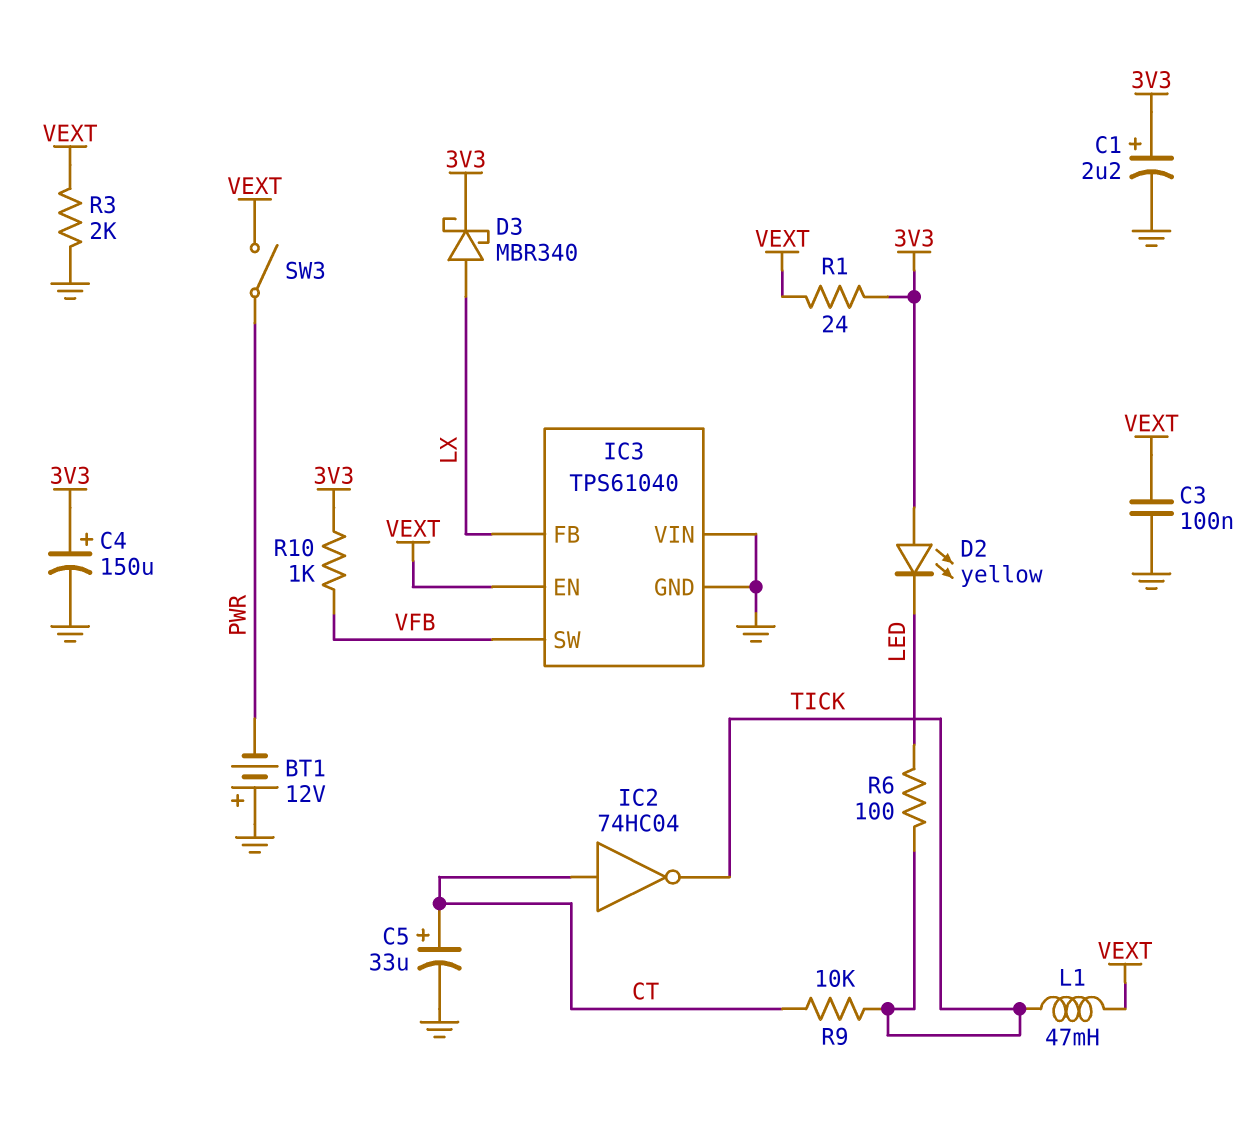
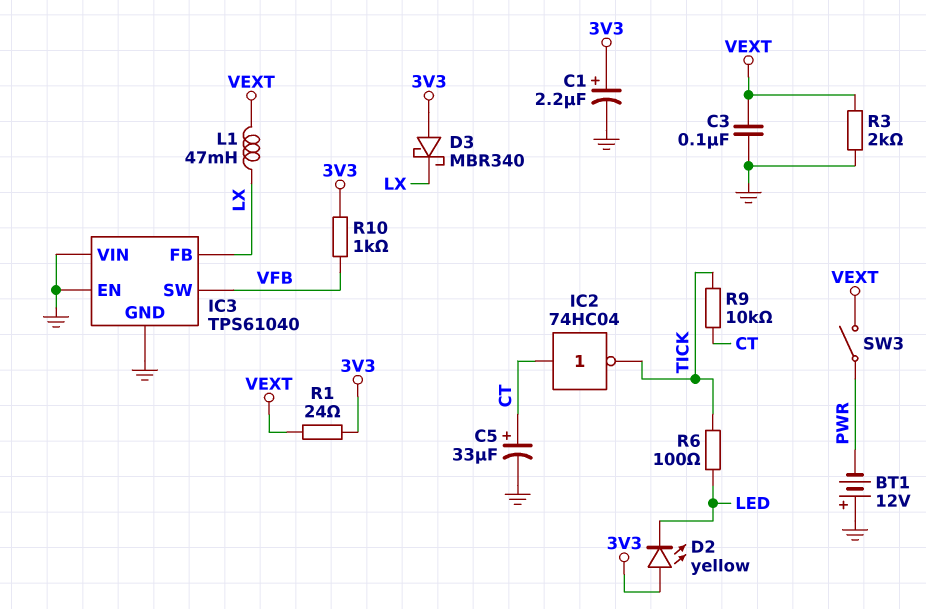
C4: 150uF (plus 3V3, minus GND) -> none
D3: schottky MBR340 (A LX, K 3V3) -> schottky MBR340 (A 3V3, K LX)
IC3 pin EN: VEXT -> GND
L1: 47mH (TICK, VEXT) -> 47mH (LX, VEXT)

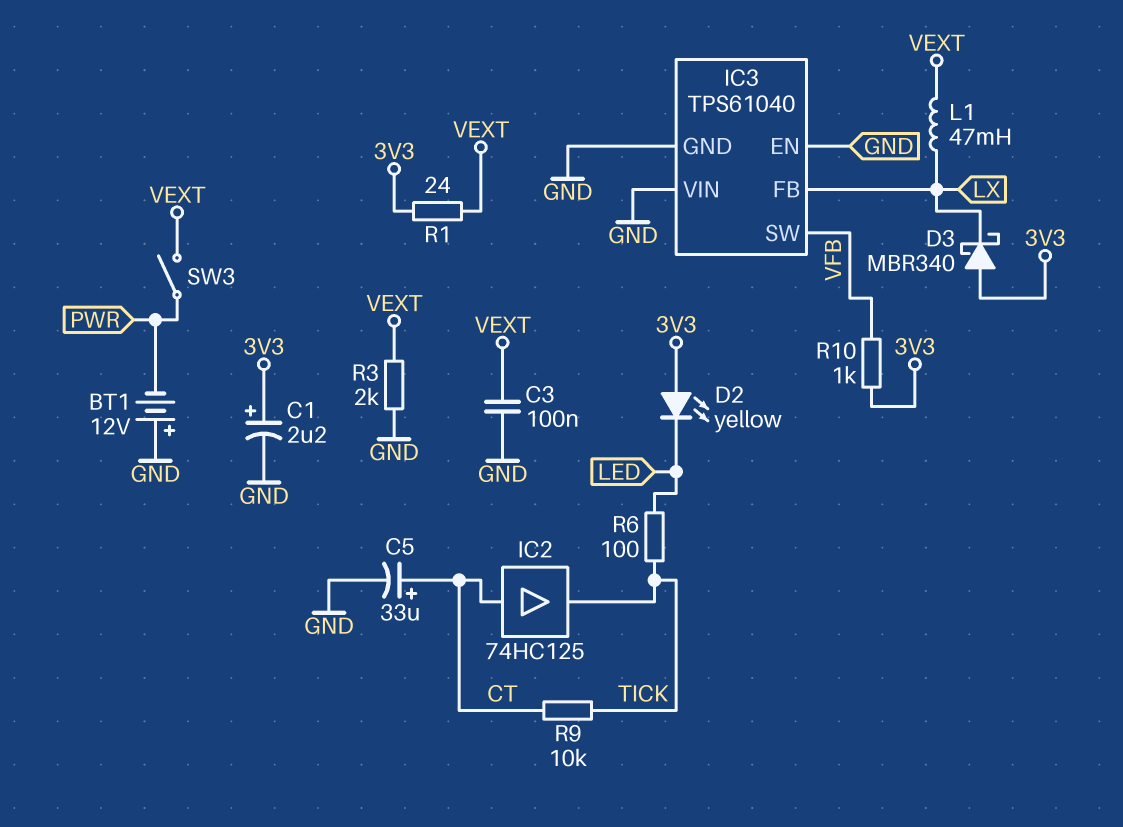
IC2: NOT 74HC04 (in CT, out TICK) -> buffer 74HC125 (in CT, out TICK)

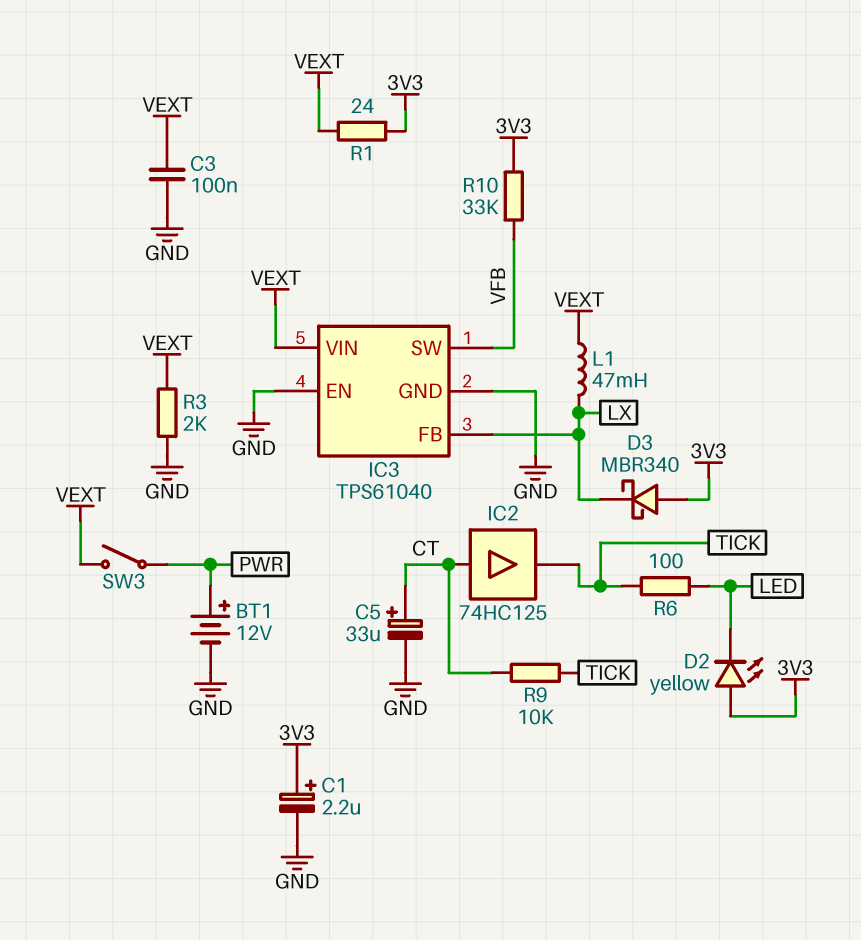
BT1: 12V (plus GND, minus PWR) -> 12V (plus PWR, minus GND)
IC3 pin VIN: GND -> VEXT
R10: 1k (3V3, VFB) -> 33k (3V3, VFB)

